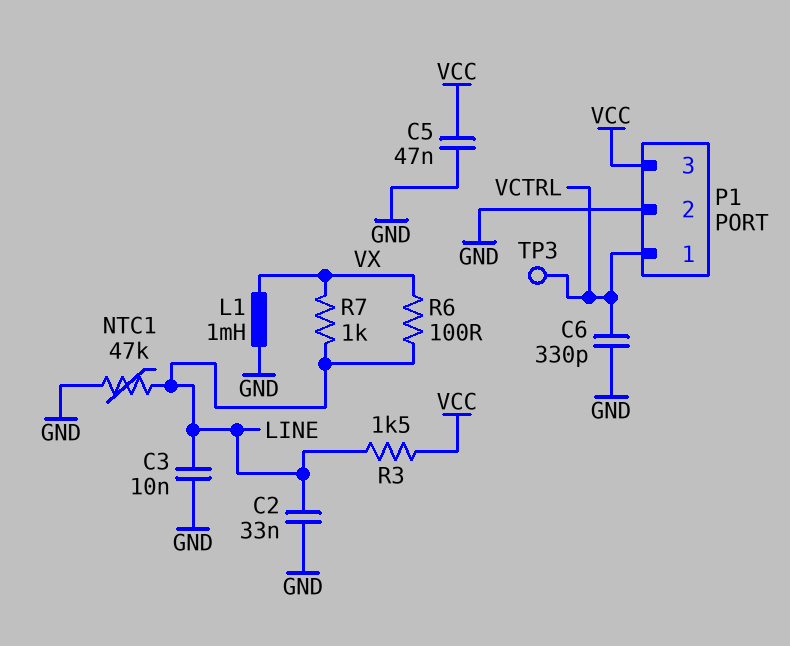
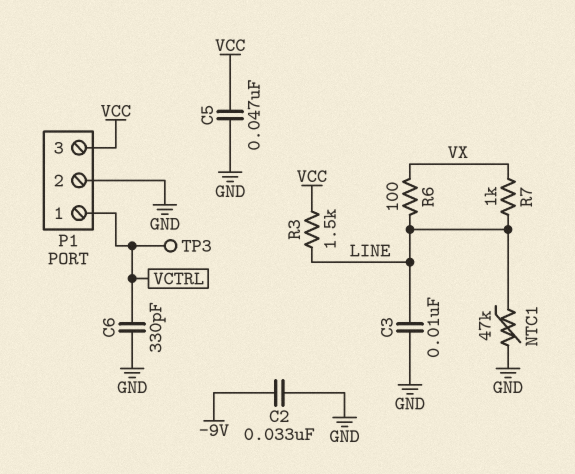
C2: 33nF (GND, LINE) -> 33nF (-9V, GND)
L1: 1mH (GND, VX) -> none

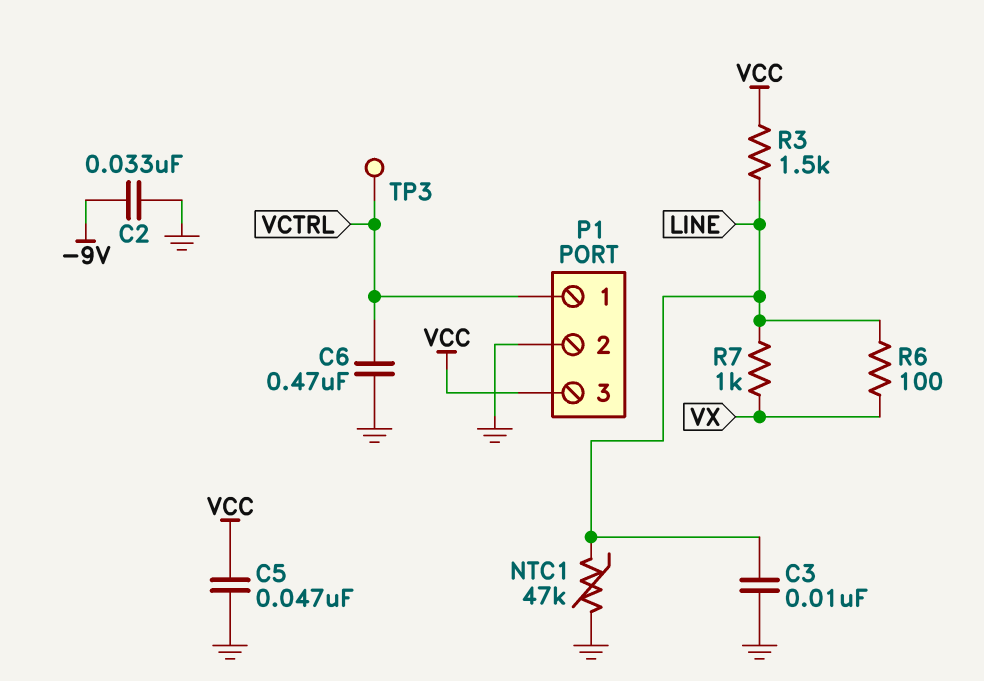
C6: 330pF (GND, VCTRL) -> 470nF (GND, VCTRL)

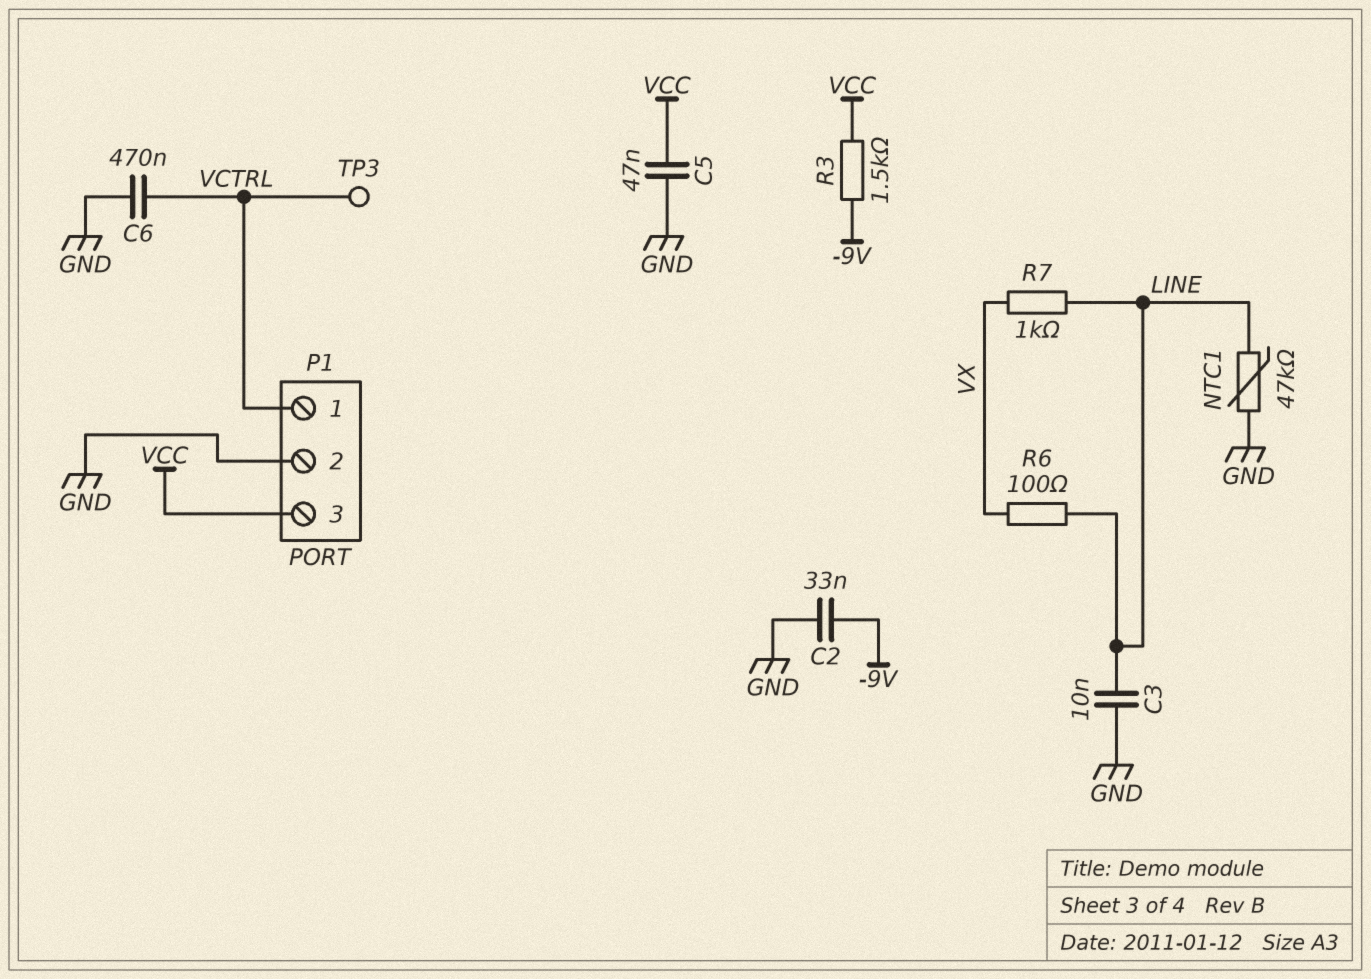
R3: 1.5k (LINE, VCC) -> 1.5k (-9V, VCC)

